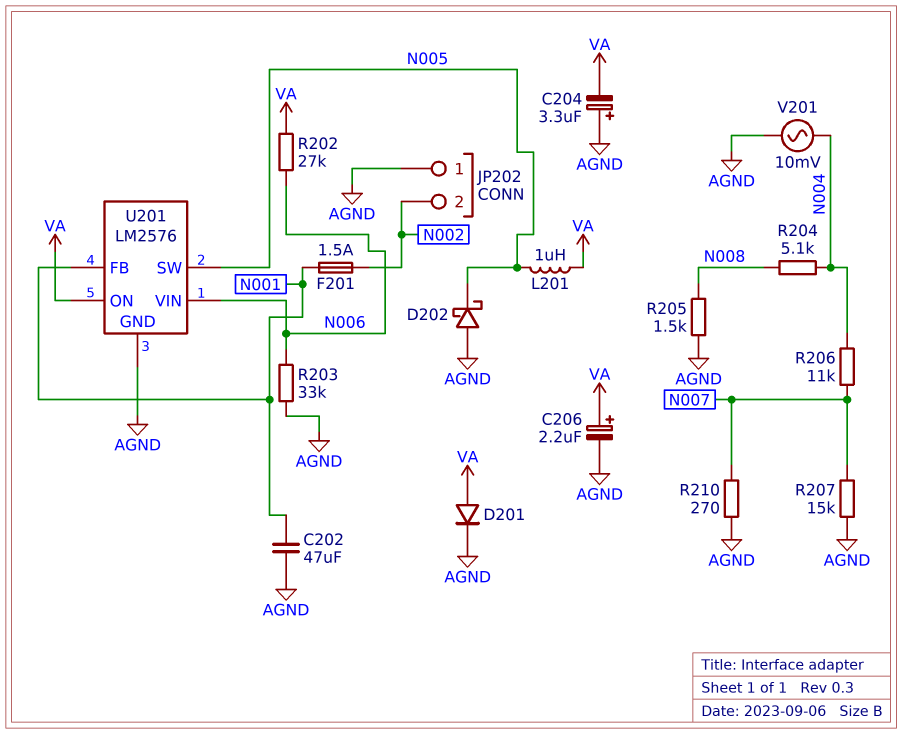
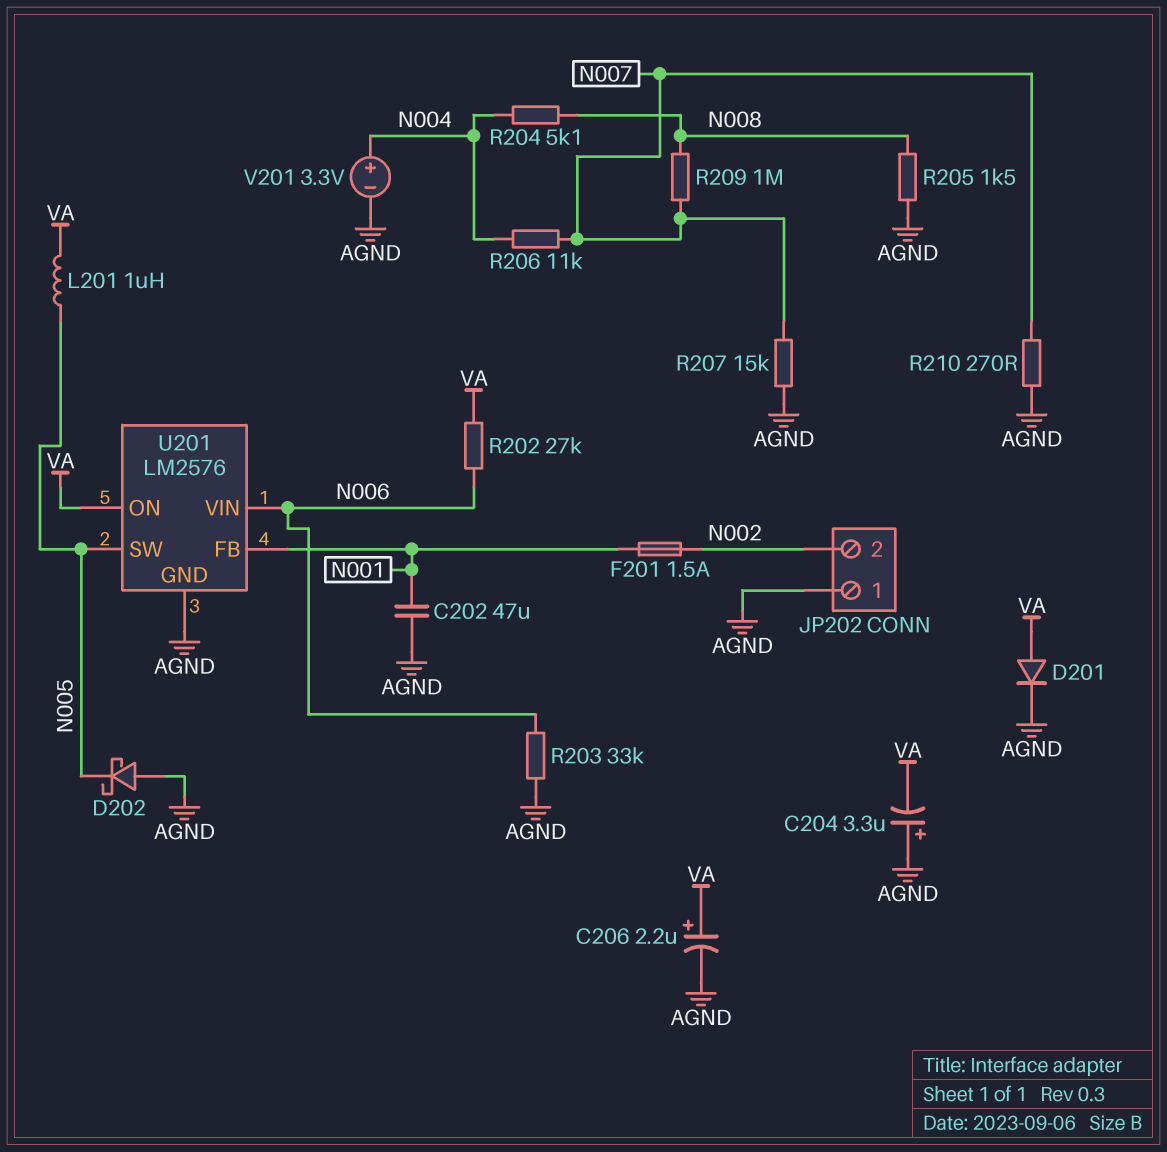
R209: none -> 1M (N007, N008)
V201: AC 10mV (AGND, N004) -> 3.3V (plus N004, minus AGND)

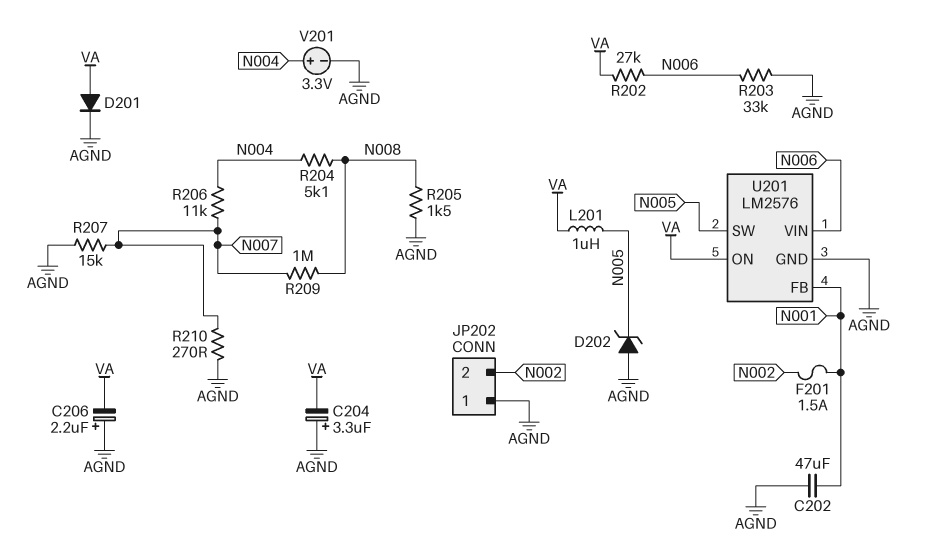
C206: 2.2uF (plus VA, minus AGND) -> 2.2uF (plus AGND, minus VA)
D202: schottky (A AGND, K N005) -> zener (A AGND, K N005)

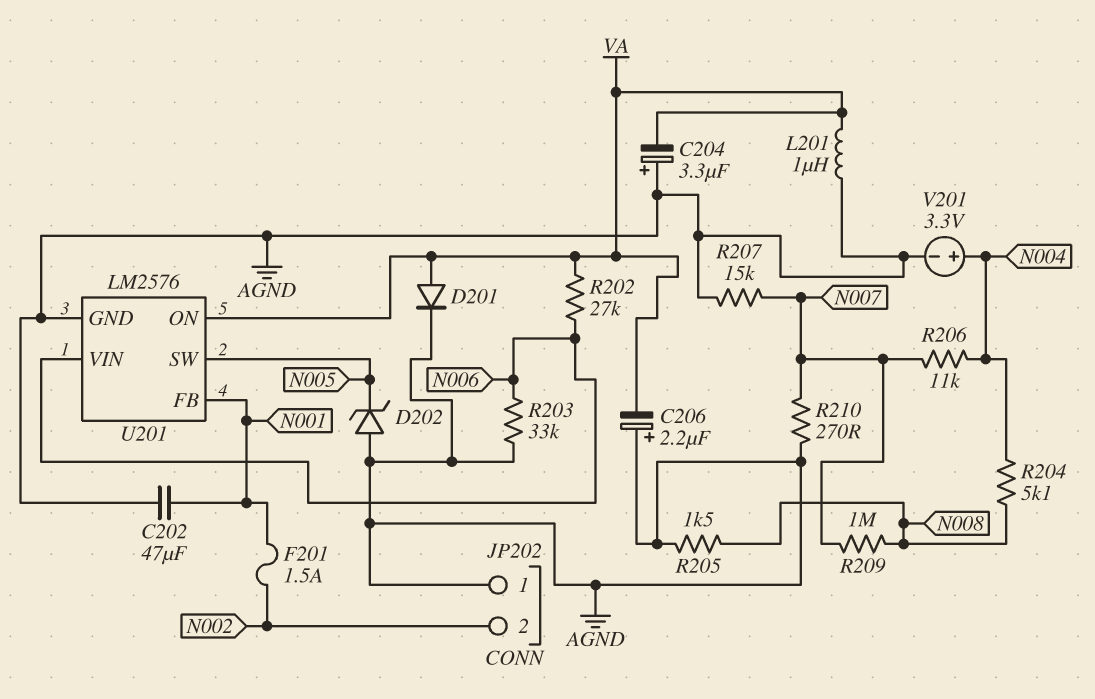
L201: 1uH (N005, VA) -> 1uH (AGND, VA)

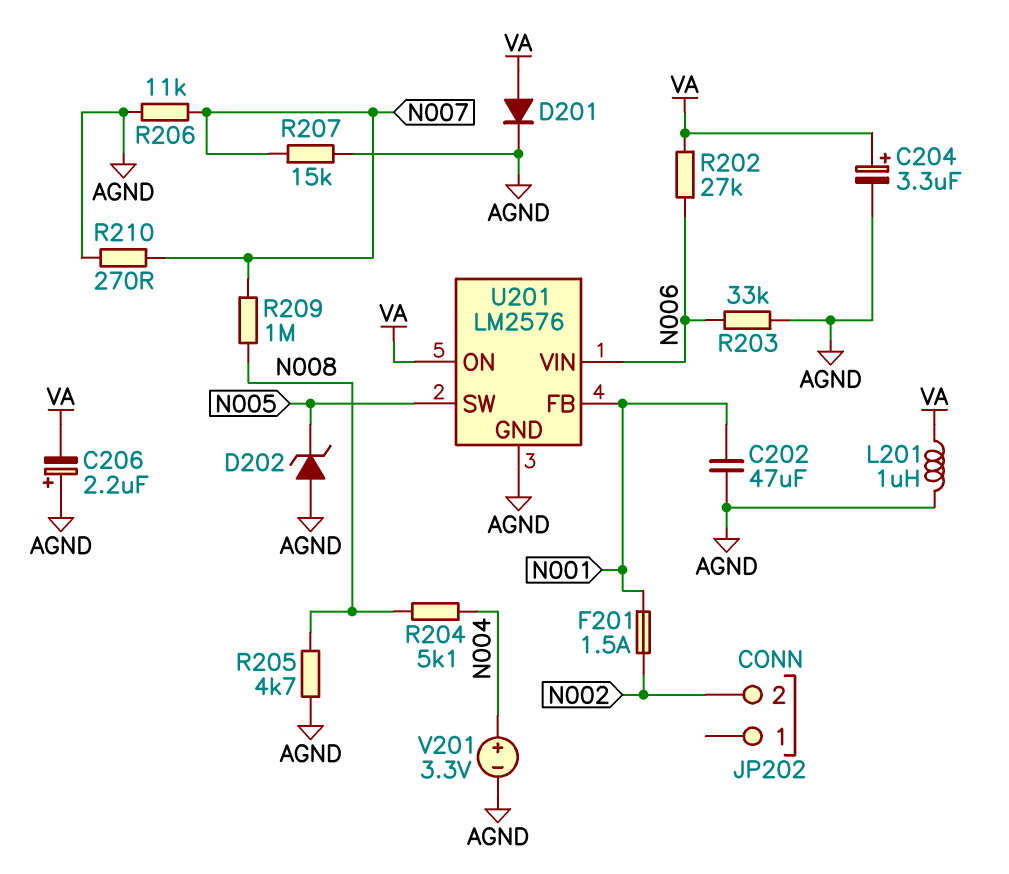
C204: 3.3uF (plus AGND, minus VA) -> 3.3uF (plus VA, minus AGND)
JP202 pin 1: AGND -> none
R205: 1.5k (AGND, N008) -> 4.7k (AGND, N008)
R206: 11k (N004, N007) -> 11k (AGND, N007)

